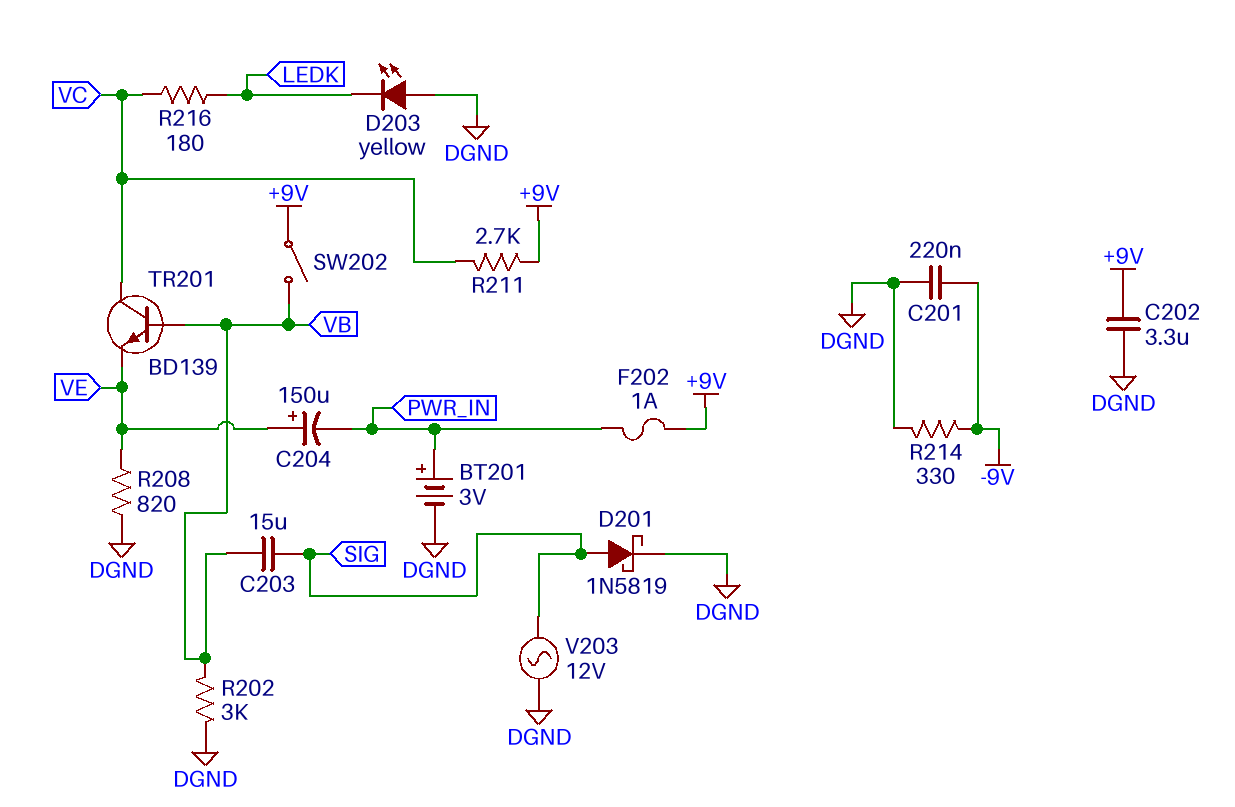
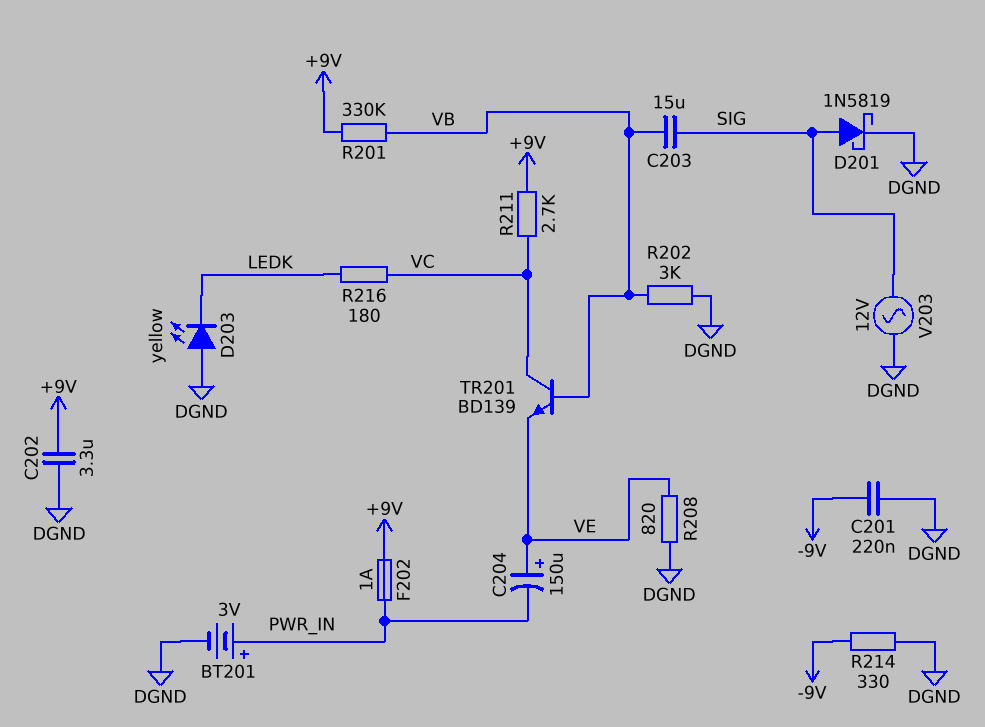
R201: none -> 330k (+9V, VB)
SW202: switch (+9V, VB) -> none

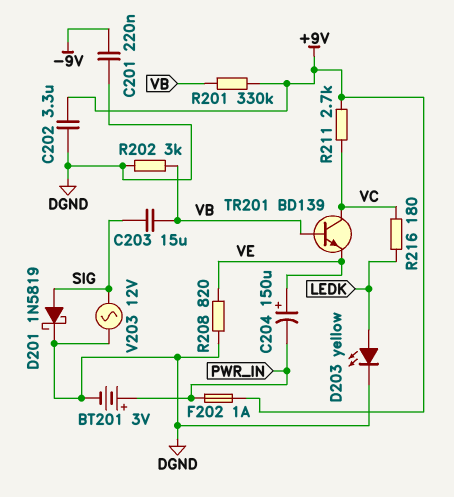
D203: LED yellow (A DGND, K LEDK) -> LED yellow (A LEDK, K DGND)
R214: 330 (-9V, DGND) -> none

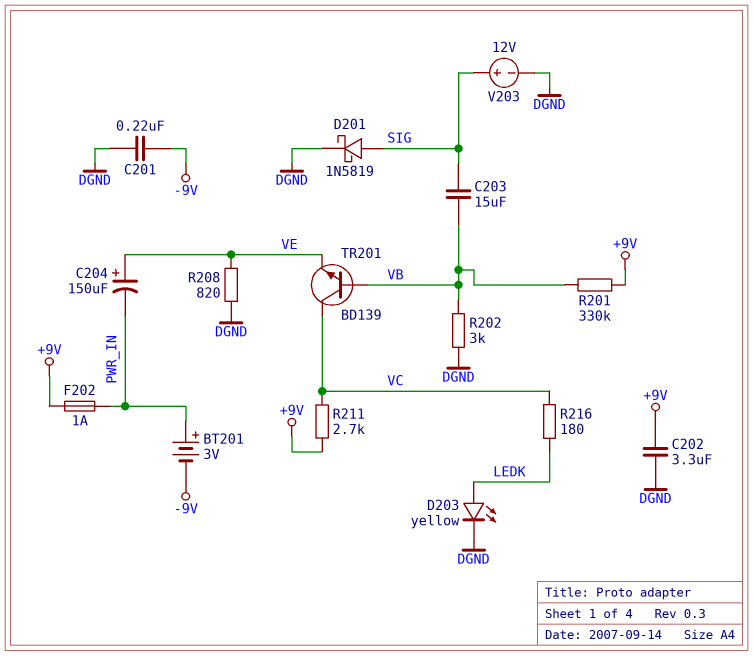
BT201: 3V (plus PWR_IN, minus DGND) -> 3V (plus PWR_IN, minus -9V)
V203: AC 12V (DGND, SIG) -> 12V (plus SIG, minus DGND)

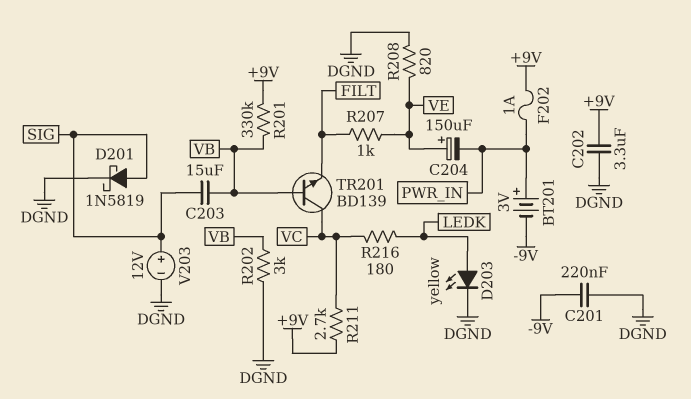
R207: none -> 1k (FILT, VE)
TR201: NPN BD139 (B VB, C VC, E VE) -> NPN BD139 (B VB, C VC, E FILT)

